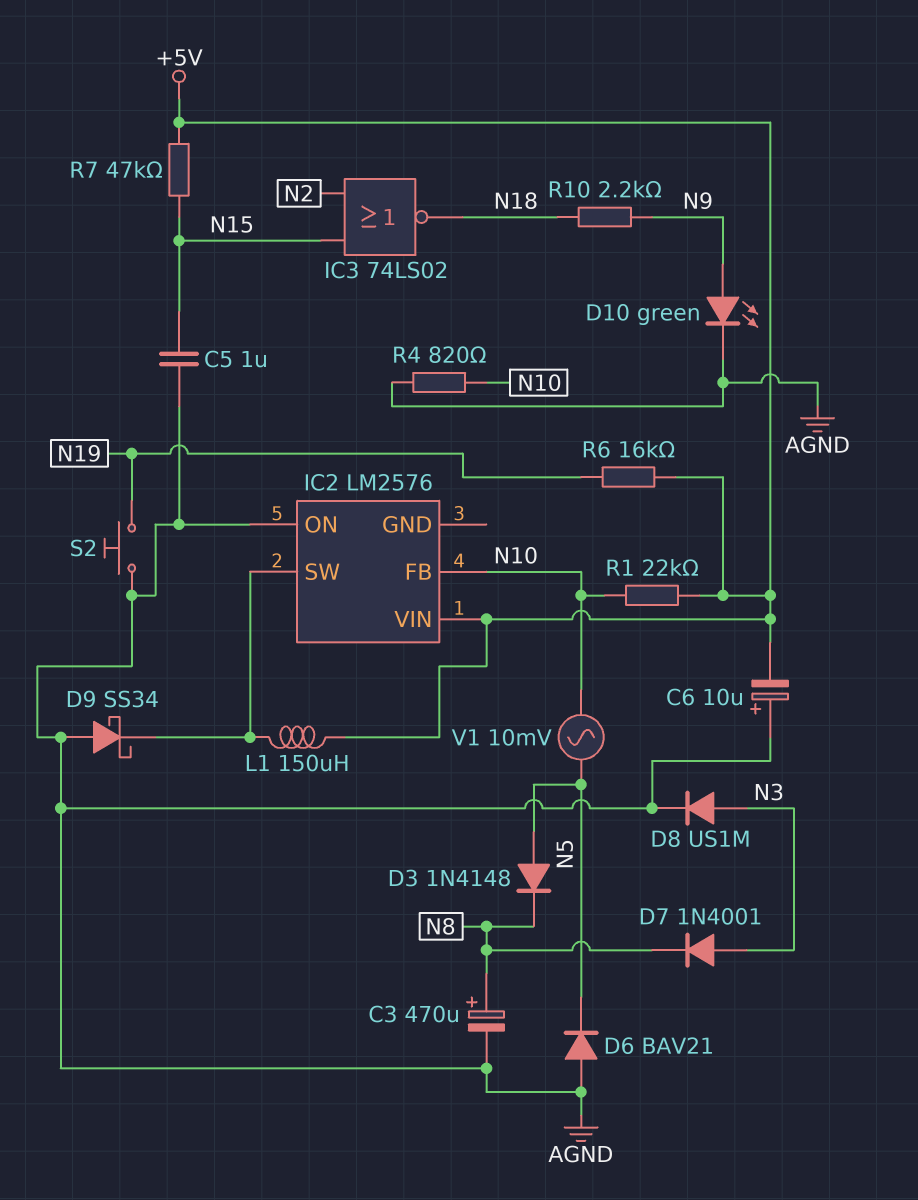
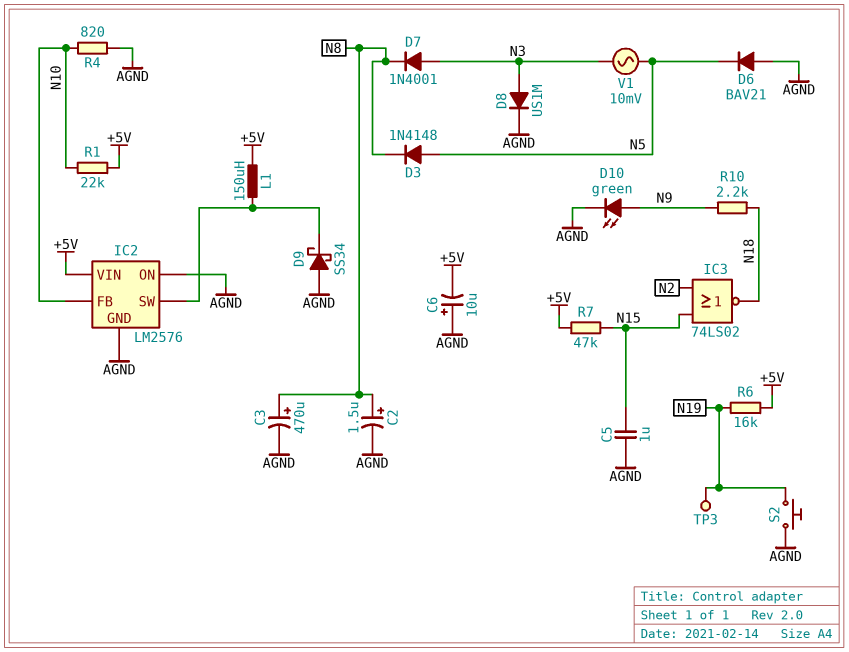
C2: none -> 1.5uF (plus N8, minus AGND)
IC2 pin GND: none -> AGND
TP3: none -> test point (N19)
V1: AC 10mV (N5, N10) -> AC 10mV (N3, N5)

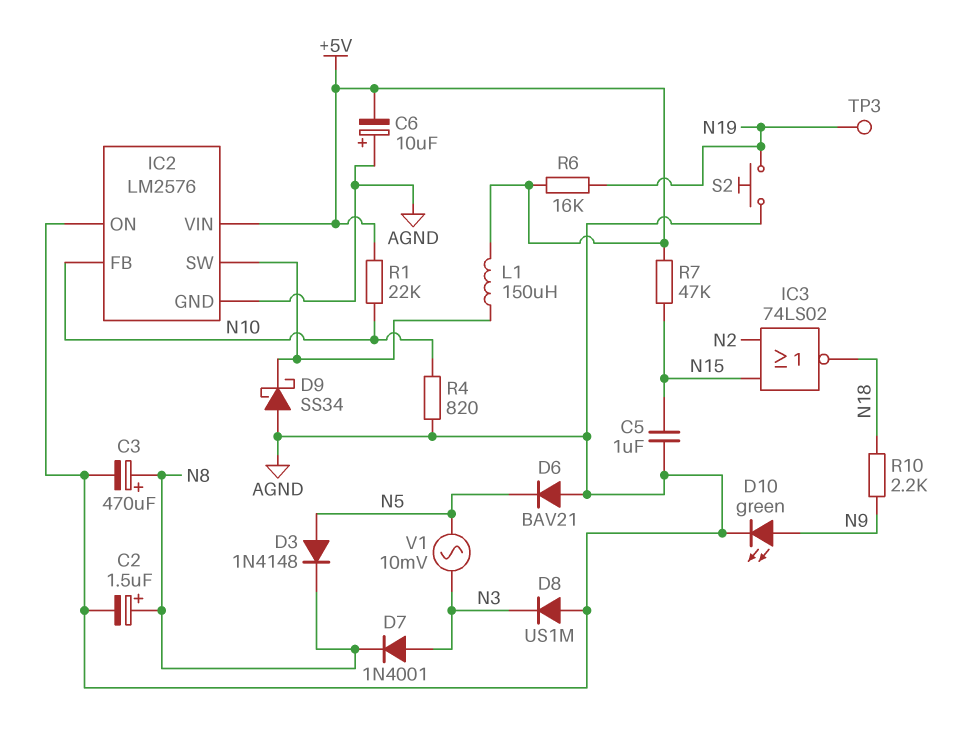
D8: diode US1M (A N3, K AGND) -> diode US1M (A AGND, K N3)

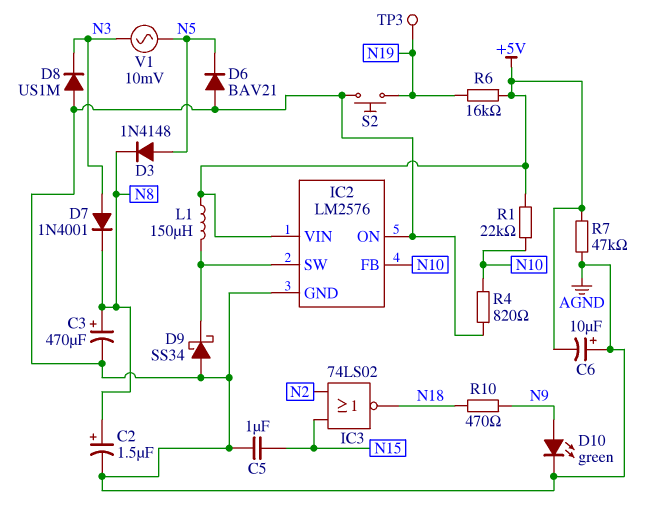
R7: 47k (+5V, N15) -> 47k (+5V, AGND)
R10: 2.2k (N9, N18) -> 470 (N9, N18)

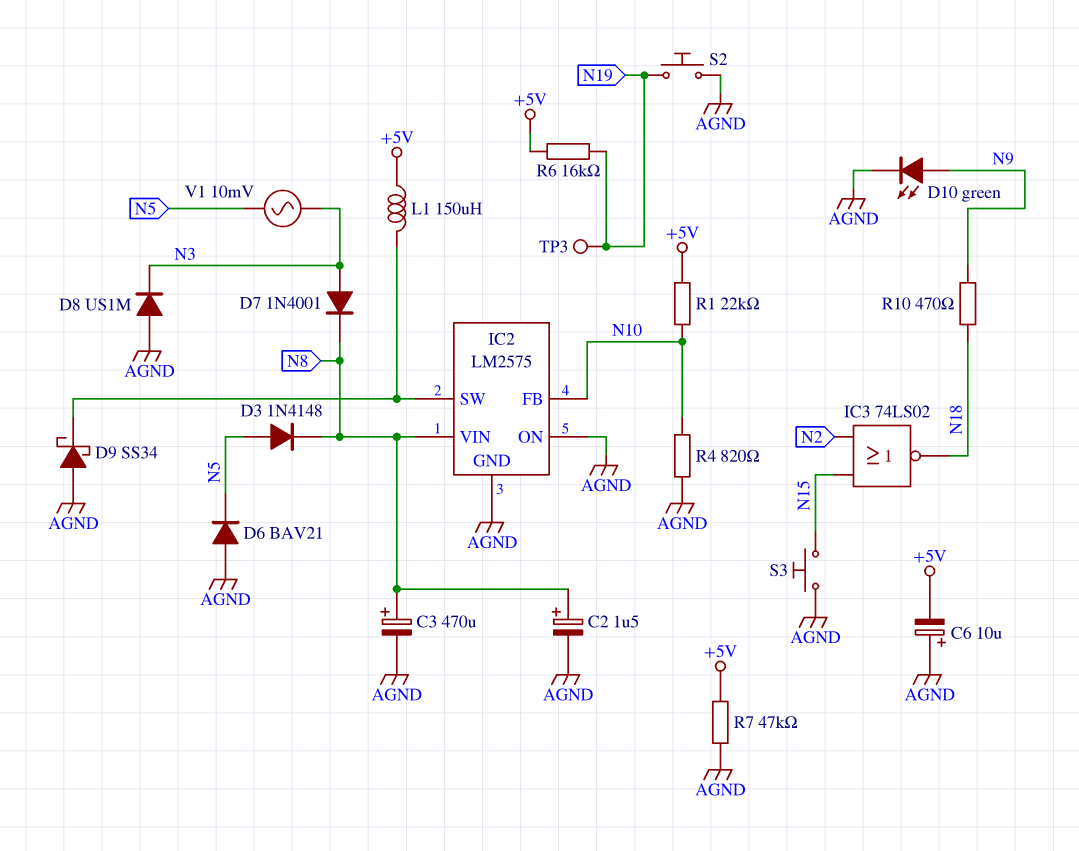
C5: 1uF (AGND, N15) -> none
IC2: LM2576 -> LM2575
IC2 pin VIN: +5V -> N8
S3: none -> button (AGND, N15)

